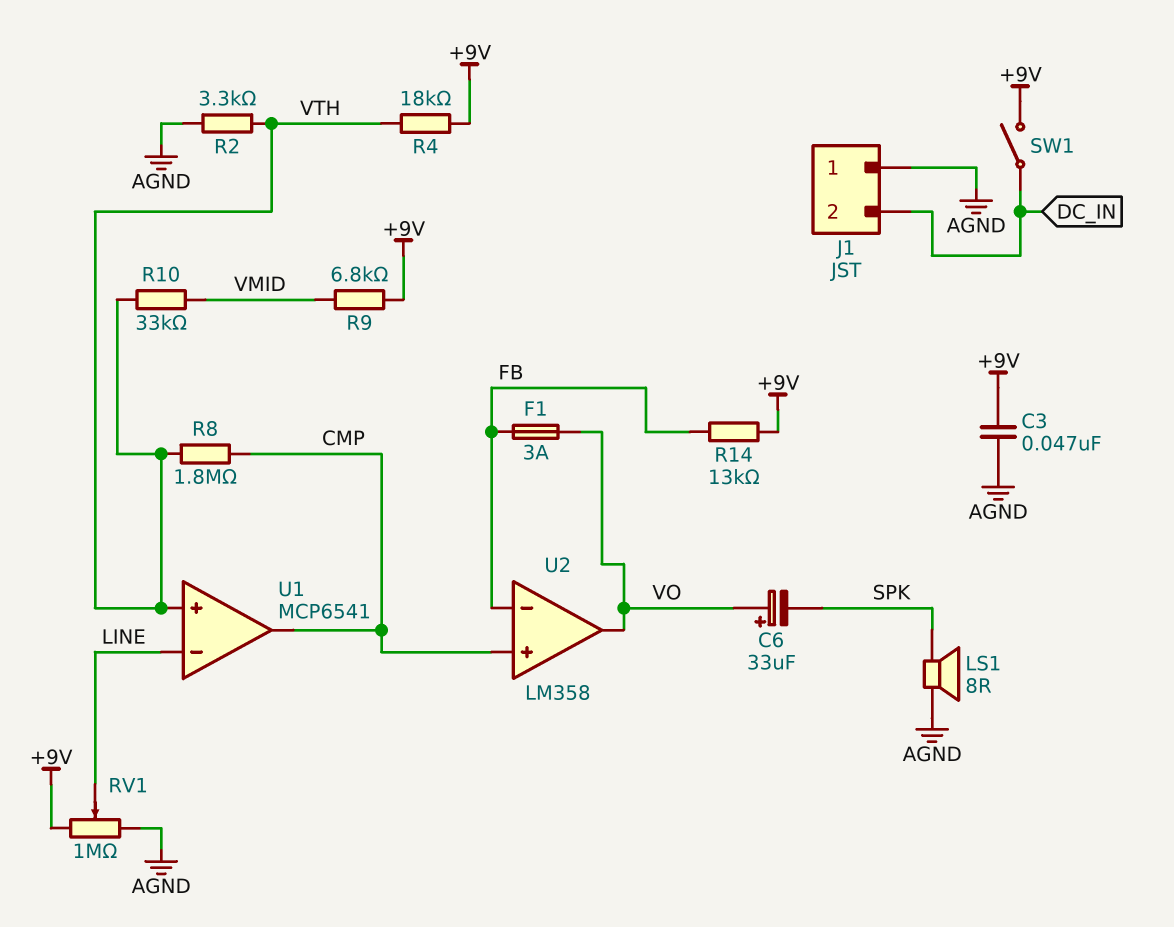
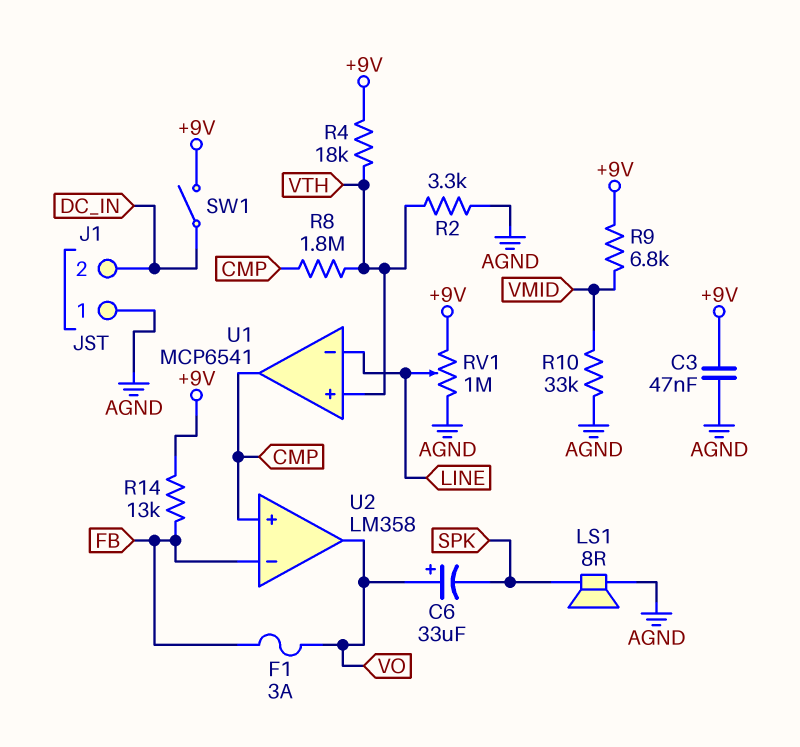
R10: 33k (VMID, VTH) -> 33k (AGND, VMID)

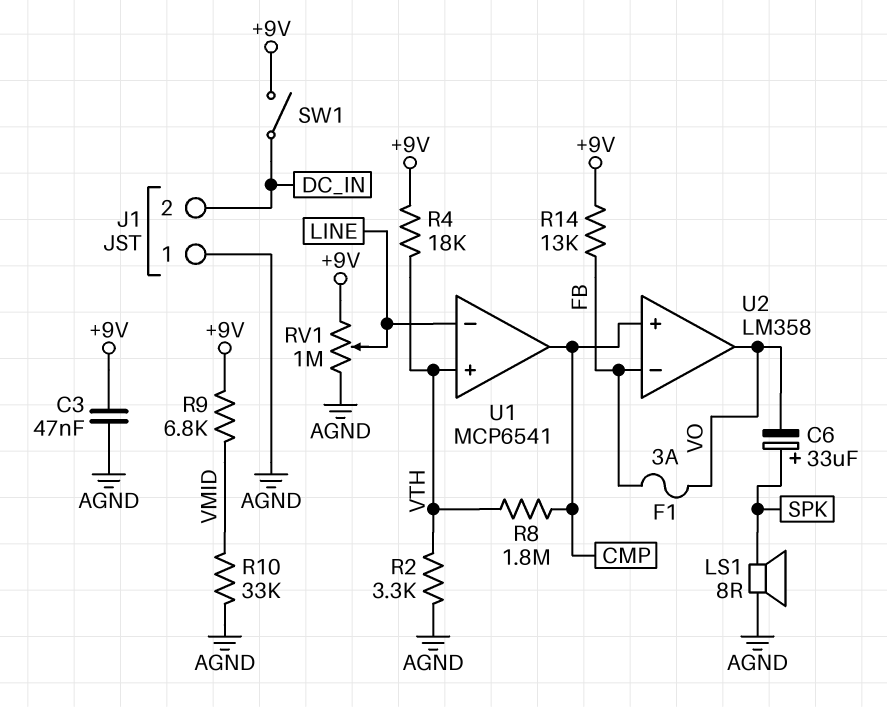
C6: 33uF (plus VO, minus SPK) -> 33uF (plus SPK, minus VO)

